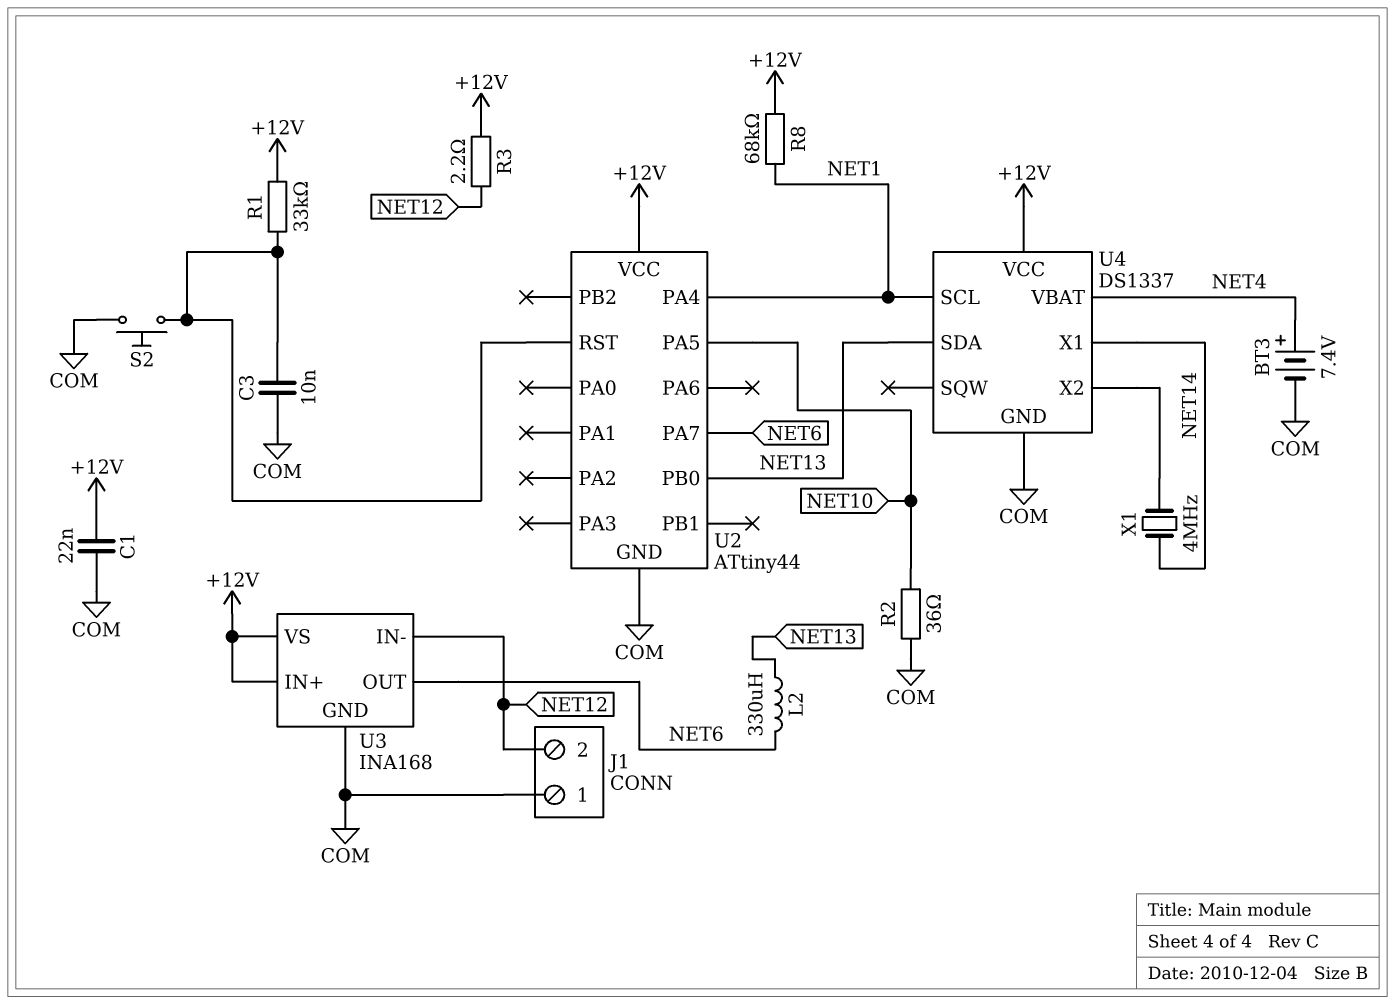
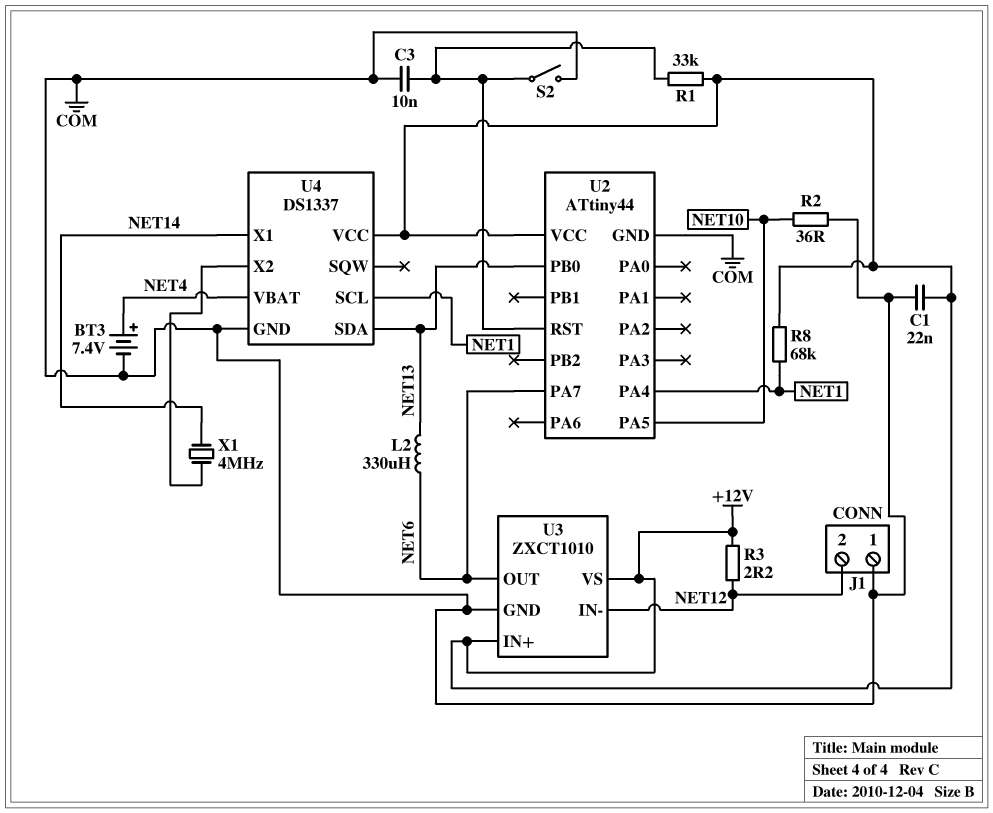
S2: button (COM, U2/RST) -> switch (COM, U2/RST)
U3: INA168 -> ZXCT1010

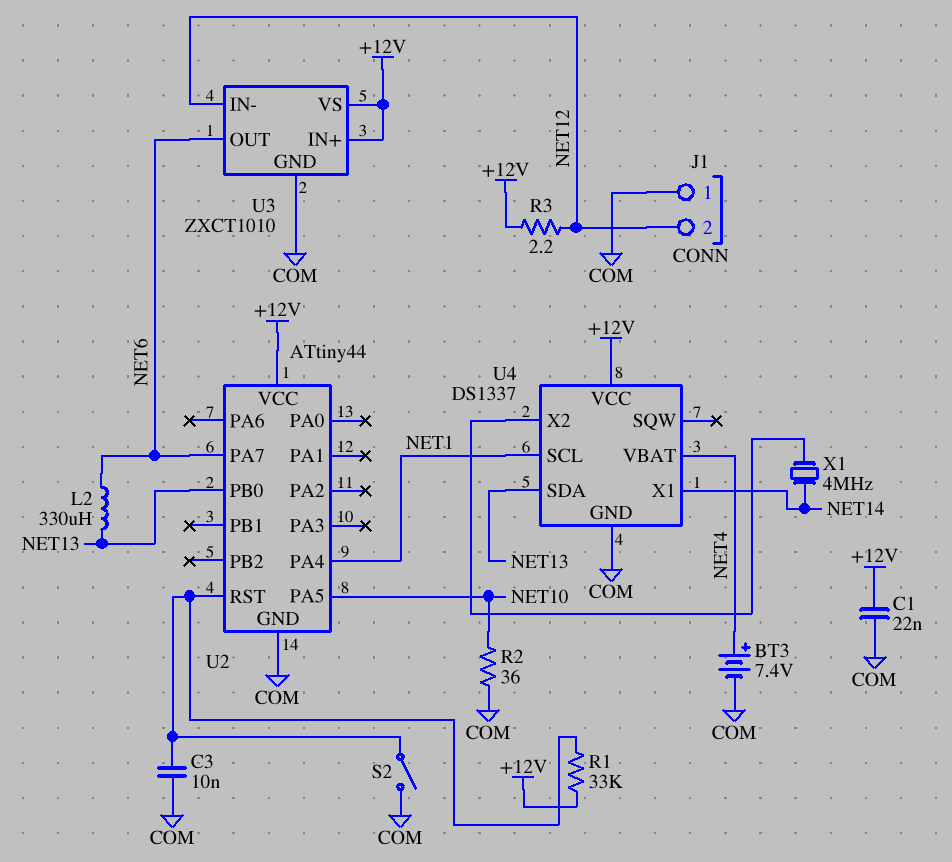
R8: 68k (+12V, NET1) -> none

